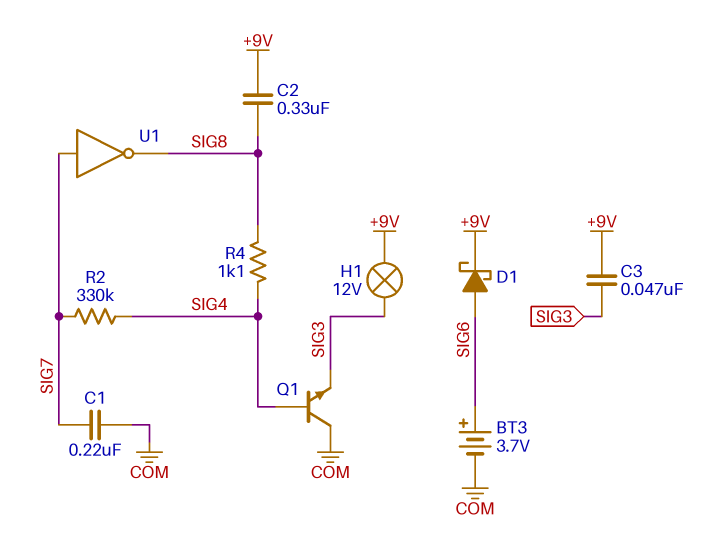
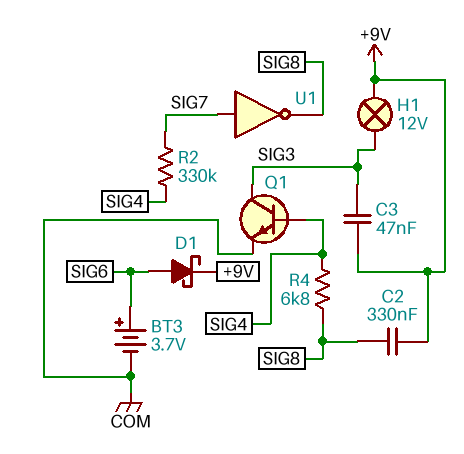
C1: 220nF (COM, SIG7) -> none
Q1: NPN (B SIG4, C COM, E SIG3) -> NPN (B SIG4, C SIG3, E COM)
R4: 1.1k (SIG4, SIG8) -> 6.8k (SIG4, SIG8)

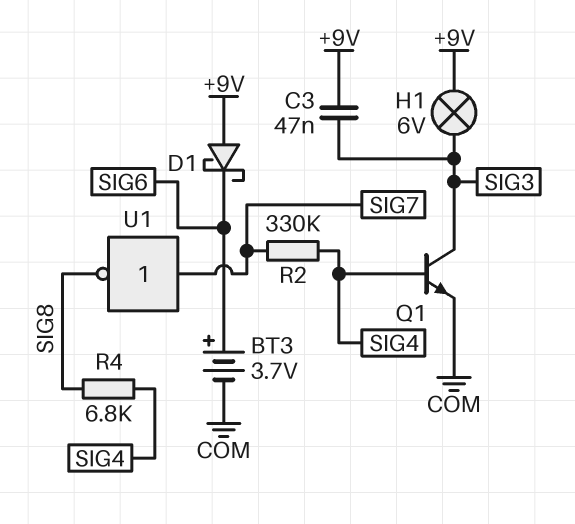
C2: 330nF (+9V, SIG8) -> none
D1: schottky (A SIG6, K +9V) -> schottky (A +9V, K SIG6)
H1: lamp 12V (+9V, SIG3) -> lamp 6V (+9V, SIG3)

